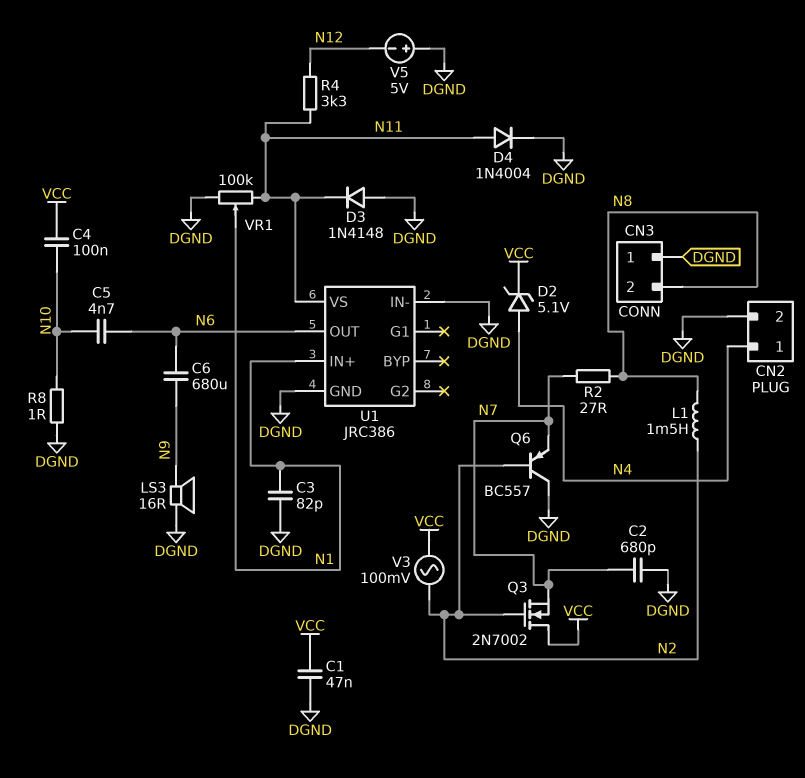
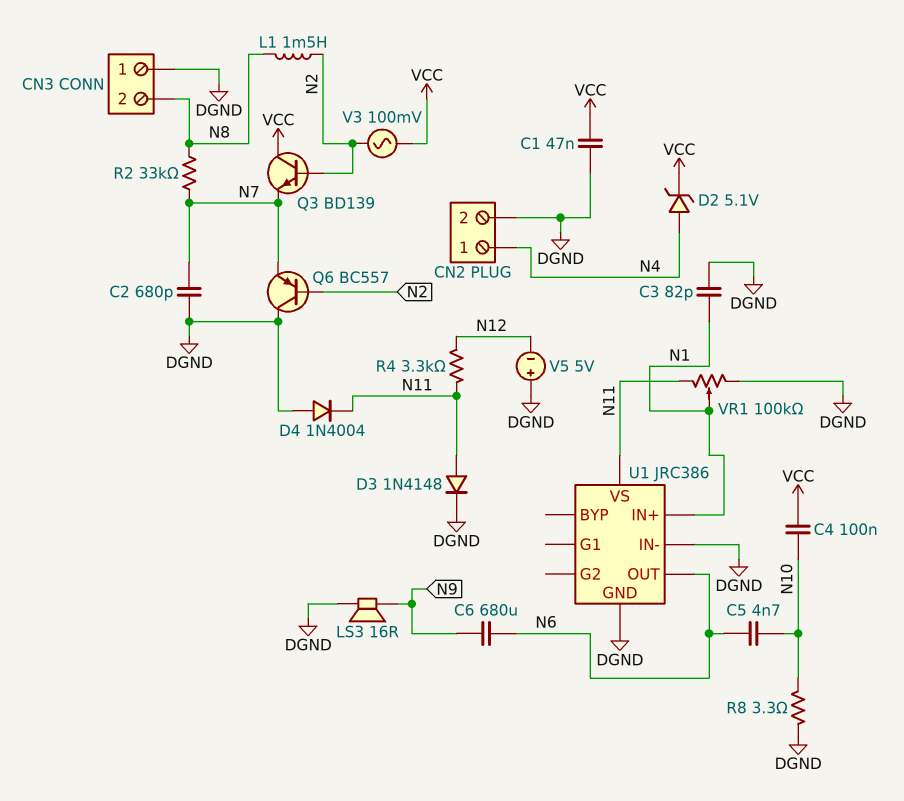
D3: diode 1N4148 (A DGND, K N11) -> diode 1N4148 (A N11, K DGND)
D4: diode 1N4004 (A N11, K DGND) -> diode 1N4004 (A DGND, K N11)
Q3: NMOS 2N7002 (G N2, D VCC, S N7) -> NPN BD139 (B N2, C VCC, E N7)
R2: 27 (N7, N8) -> 33k (N7, N8)
R8: 1 (DGND, N10) -> 3.3 (DGND, N10)

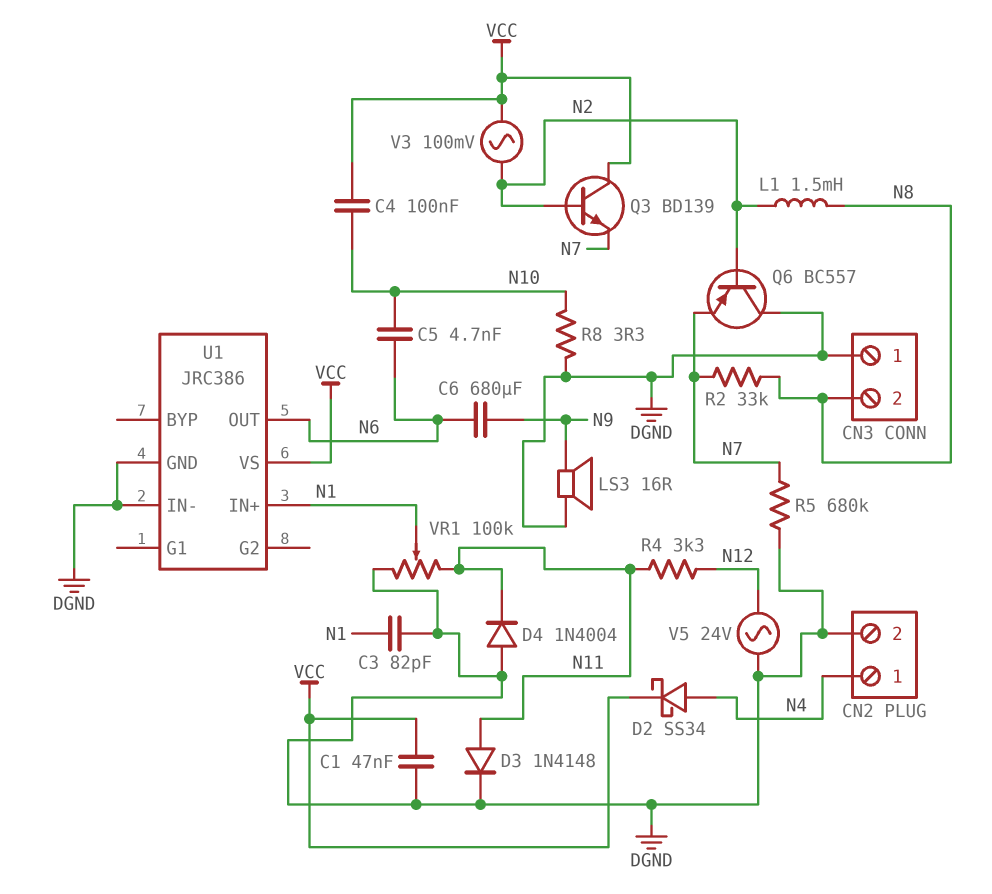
C2: 680pF (DGND, N7) -> none
D2: zener 5.1V (A N4, K VCC) -> schottky SS34 (A N4, K VCC)
R5: none -> 680k (DGND, N7)
U1 pin VS: N11 -> VCC
V5: 5V (plus DGND, minus N12) -> AC 24V (DGND, N12)

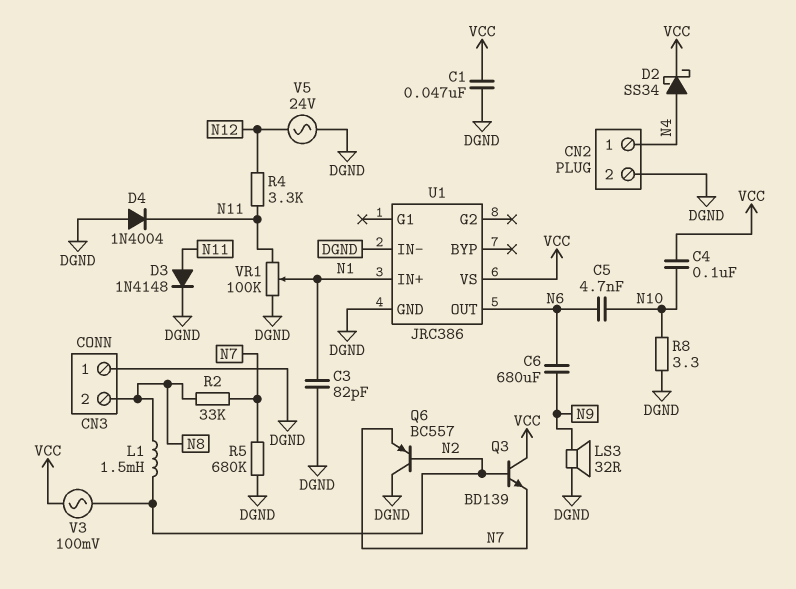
LS3: speaker 16R (DGND, N9) -> speaker 32R (DGND, N9)

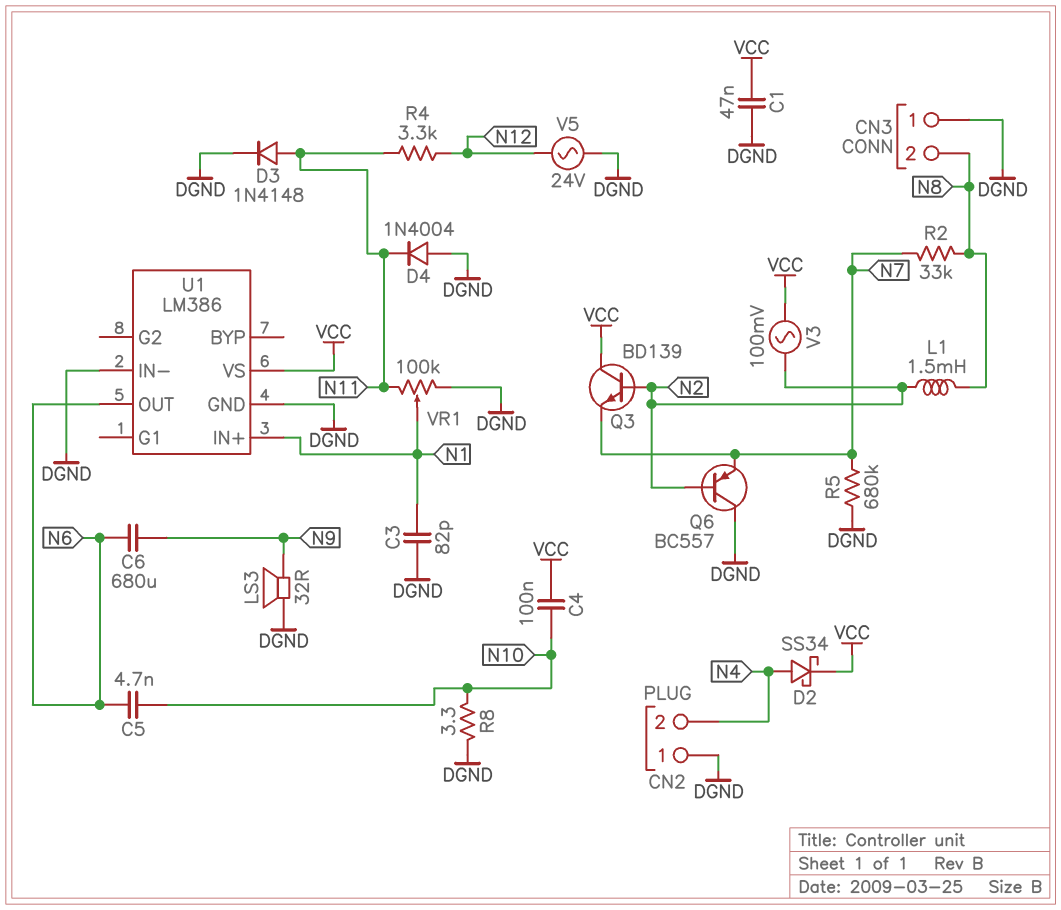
CN2 pin 1: N4 -> DGND
CN2 pin 2: DGND -> N4
U1: JRC386 -> LM386

